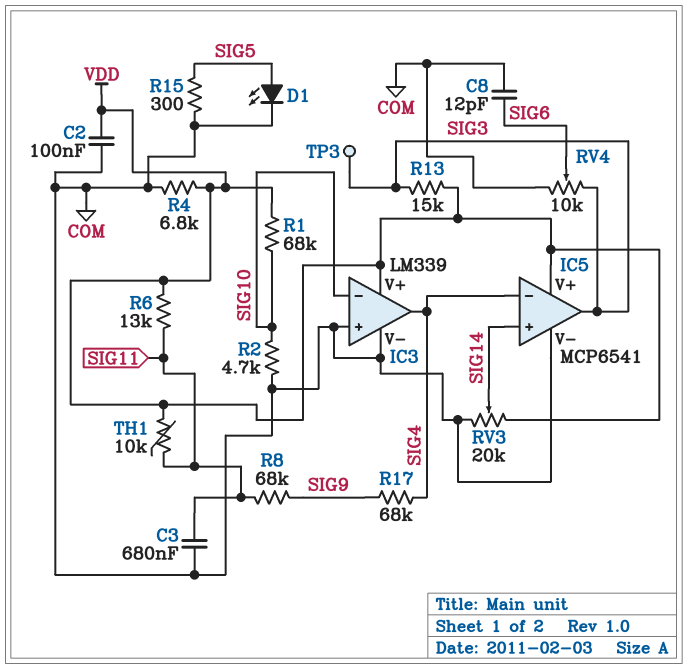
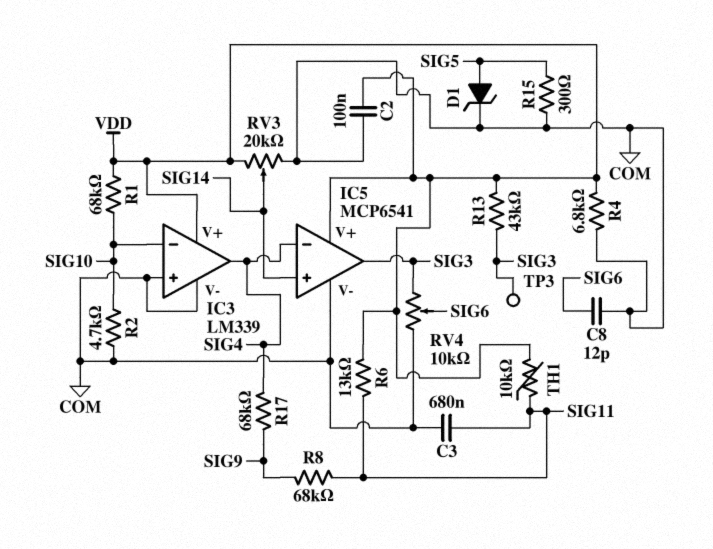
D1: LED (A SIG5, K COM) -> zener (A SIG5, K COM)
R13: 15k (SIG3, VDD) -> 43k (SIG3, VDD)

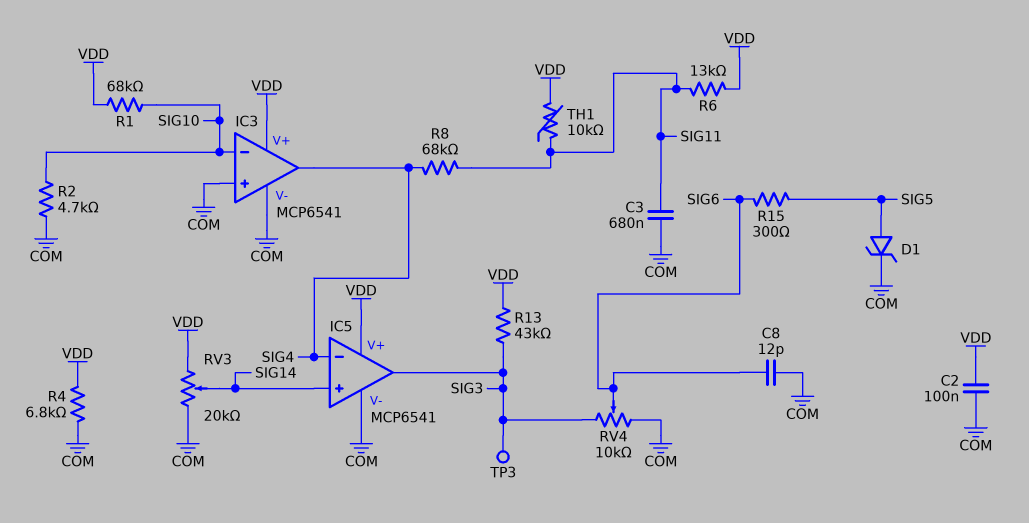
IC3: LM339 -> MCP6541
R8: 68k (SIG9, SIG11) -> 68k (SIG4, SIG11)
R15: 300 (COM, SIG5) -> 300 (SIG5, SIG6)
R17: 68k (SIG4, SIG9) -> none

